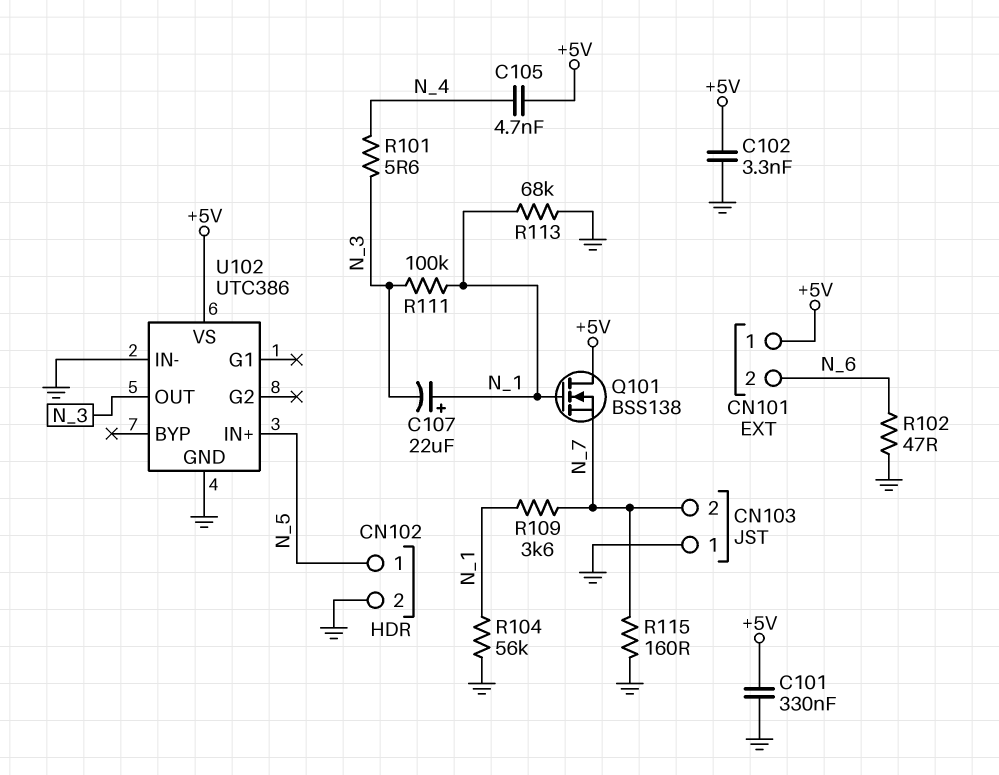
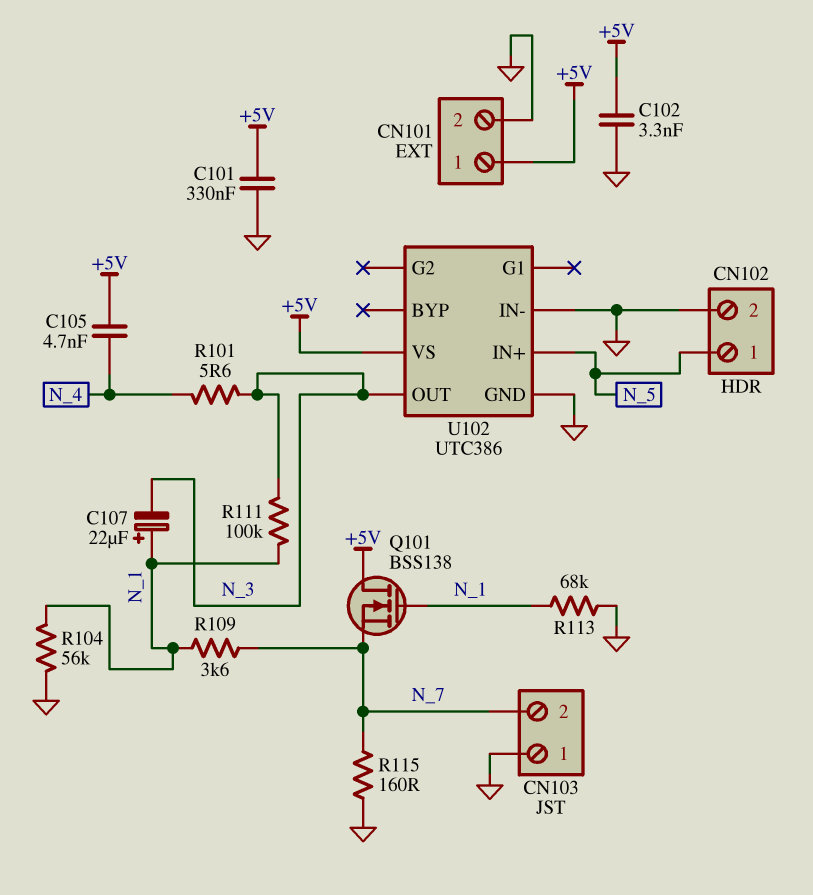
CN101 pin 2: N_6 -> GND
R102: 47 (GND, N_6) -> none

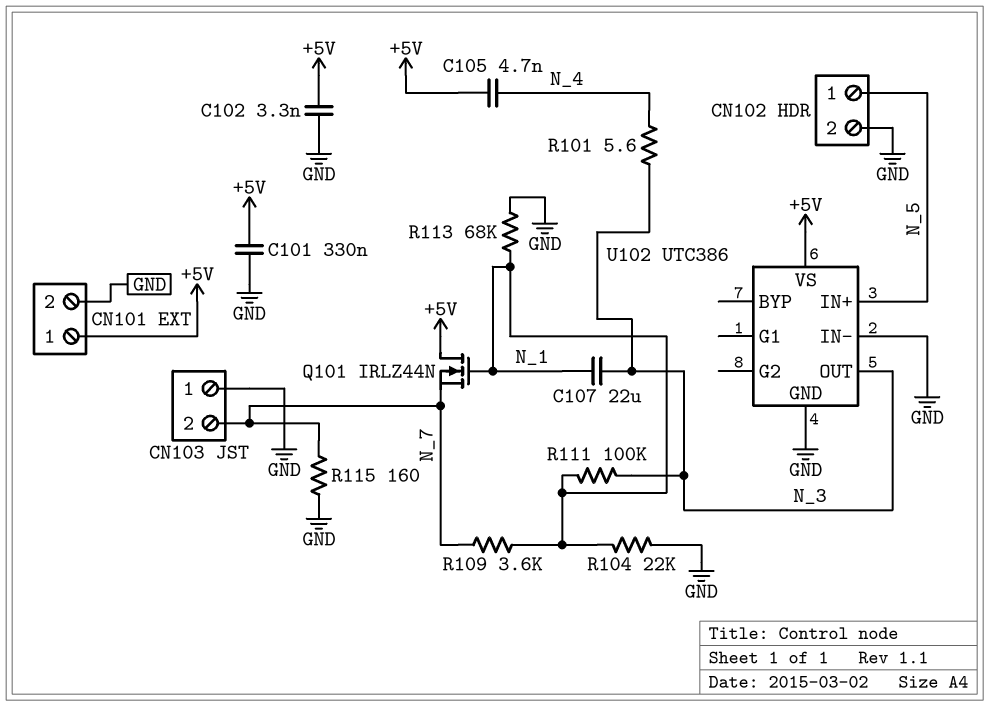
C107: 22uF (plus N_1, minus N_3) -> 22uF (N_1, N_3)
Q101: NMOS BSS138 (G N_1, D +5V, S N_7) -> NMOS IRLZ44N (G N_1, D +5V, S N_7)
R104: 56k (GND, N_1) -> 22k (GND, N_1)

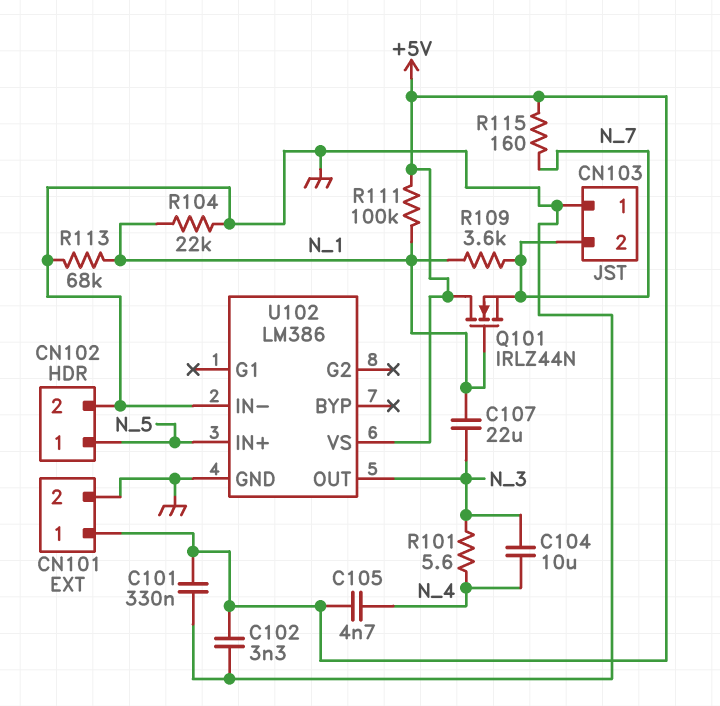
C104: none -> 10uF (N_3, N_4)
R111: 100k (N_1, N_3) -> 100k (+5V, N_1)
R115: 160 (GND, N_7) -> 160 (+5V, N_7)
U102: UTC386 -> LM386

